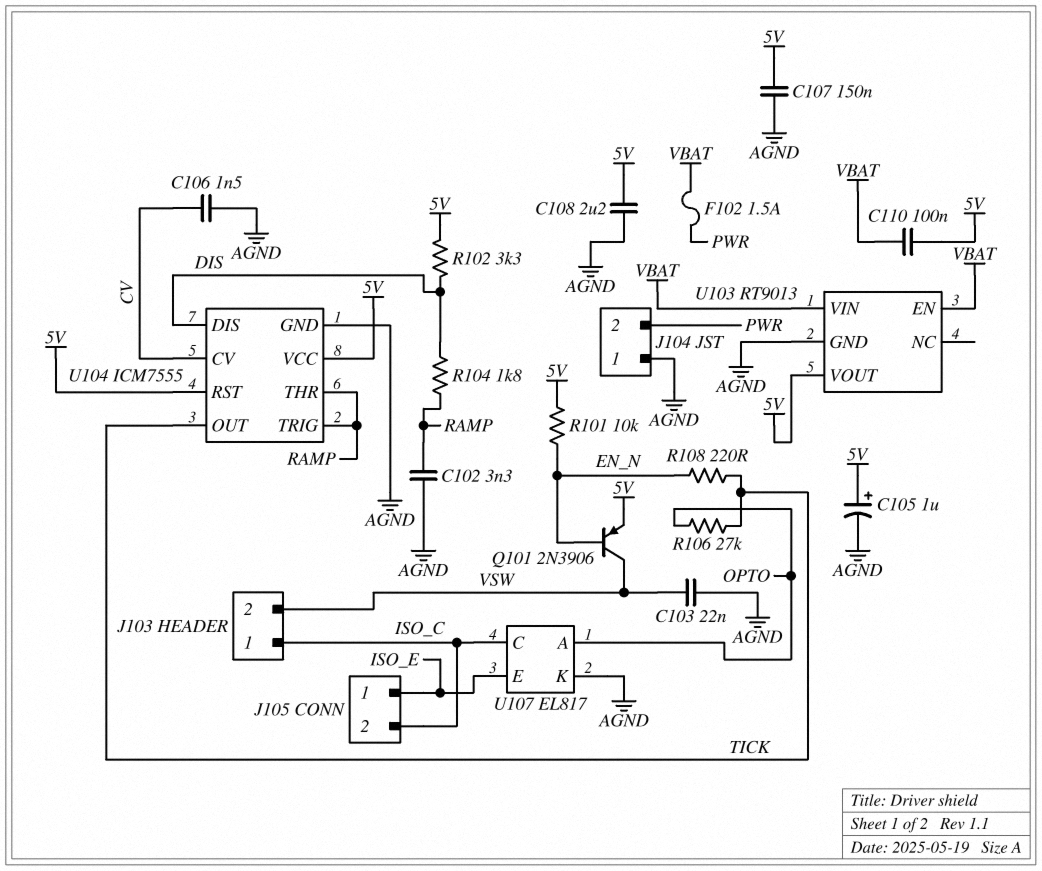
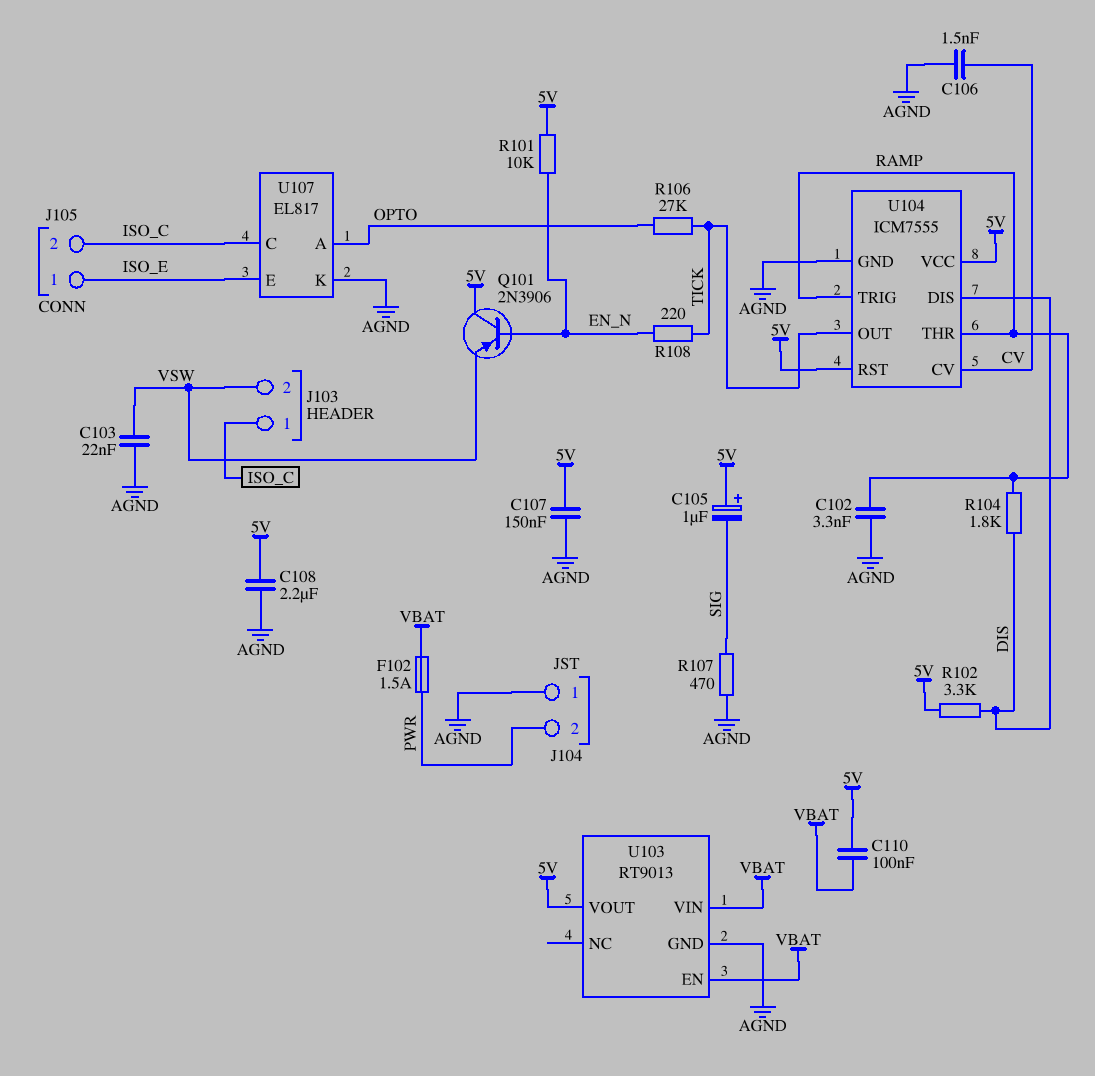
C105: 1uF (plus 5V, minus AGND) -> 1uF (plus 5V, minus SIG)
Q101: PNP 2N3906 (B EN_N, C VSW, E 5V) -> PNP 2N3906 (B EN_N, C 5V, E VSW)
R107: none -> 470 (AGND, SIG)

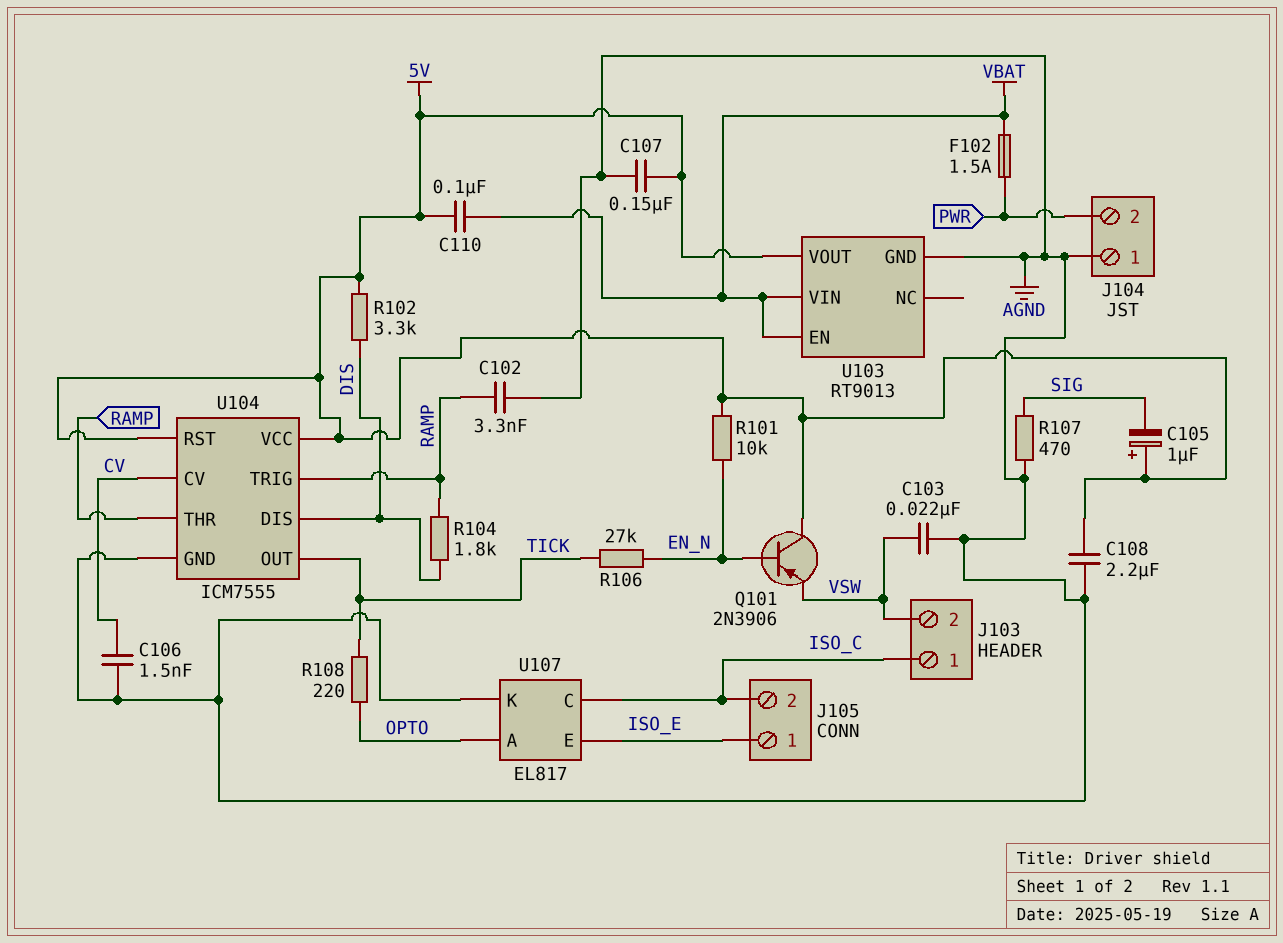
R106: 27k (OPTO, TICK) -> 27k (EN_N, TICK)
R108: 220 (EN_N, TICK) -> 220 (OPTO, TICK)

